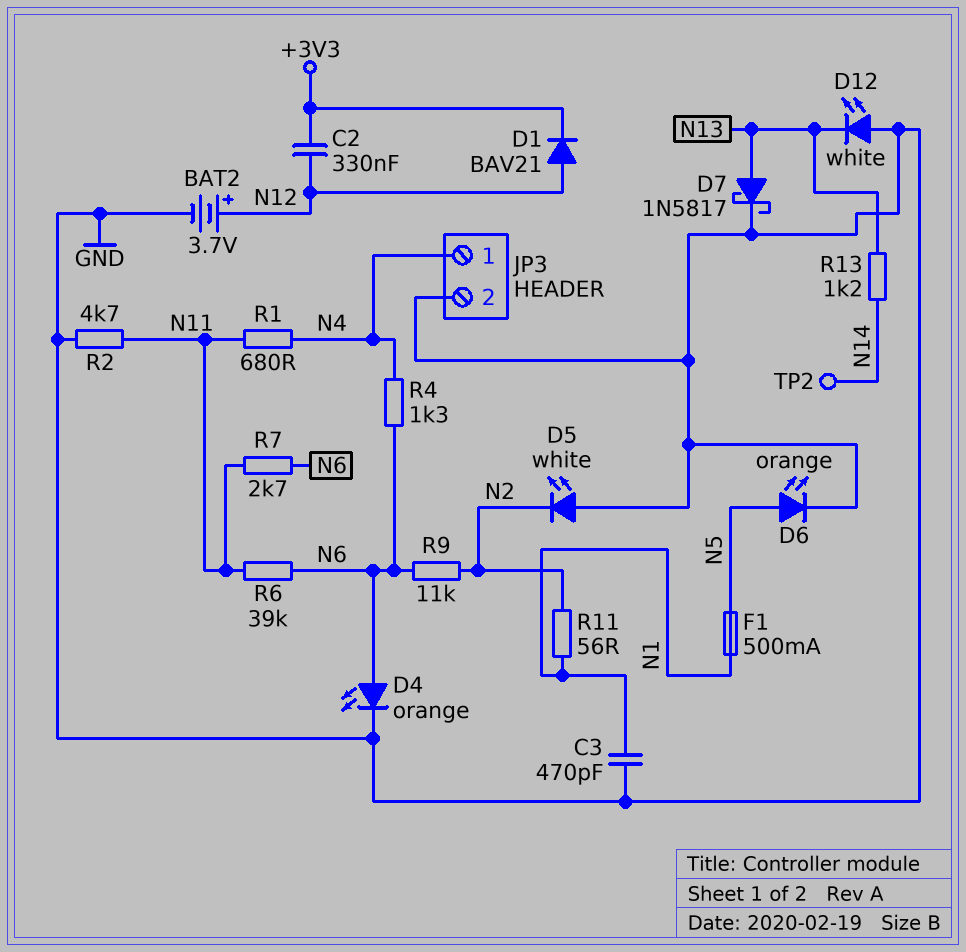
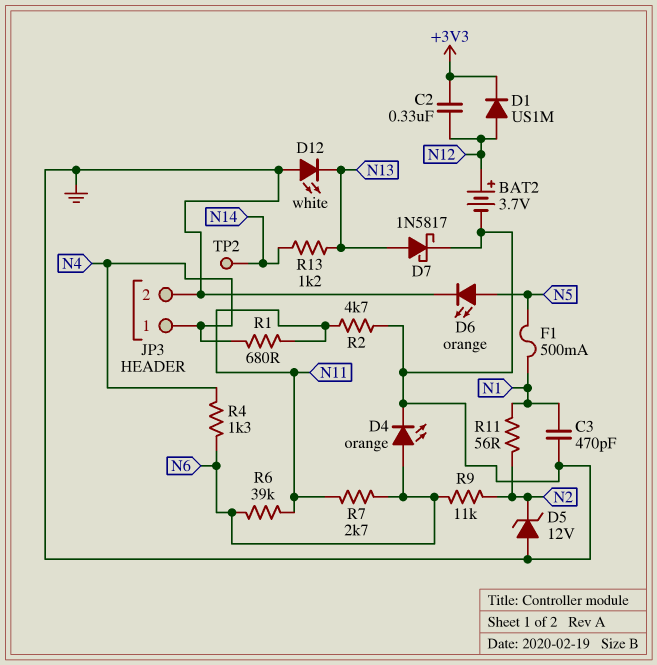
D1: diode BAV21 (A N12, K +3V3) -> diode US1M (A N12, K +3V3)
D5: LED white (A GND, K N2) -> zener 12V (A GND, K N2)

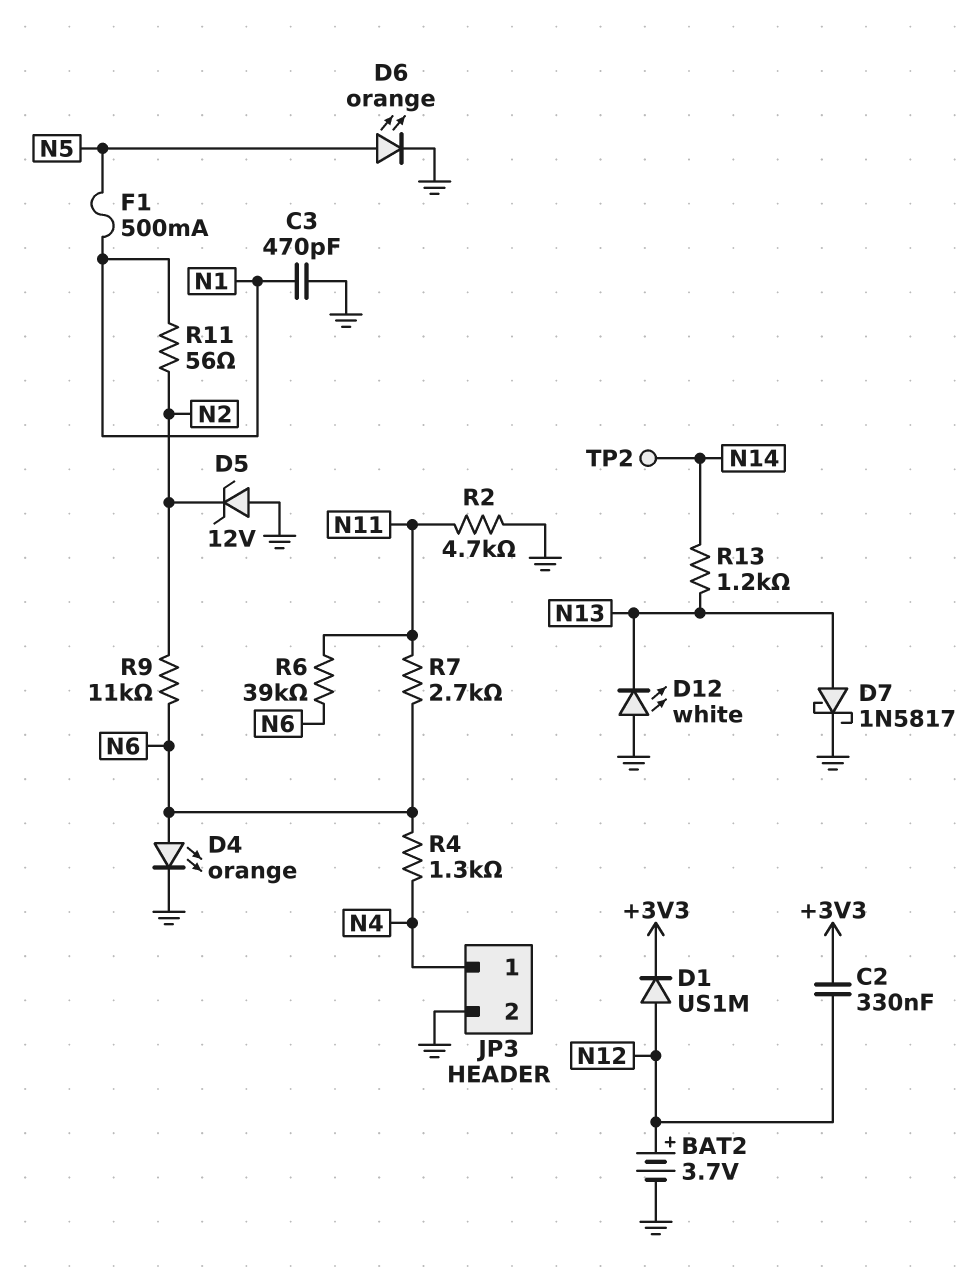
R1: 680 (N4, N11) -> none

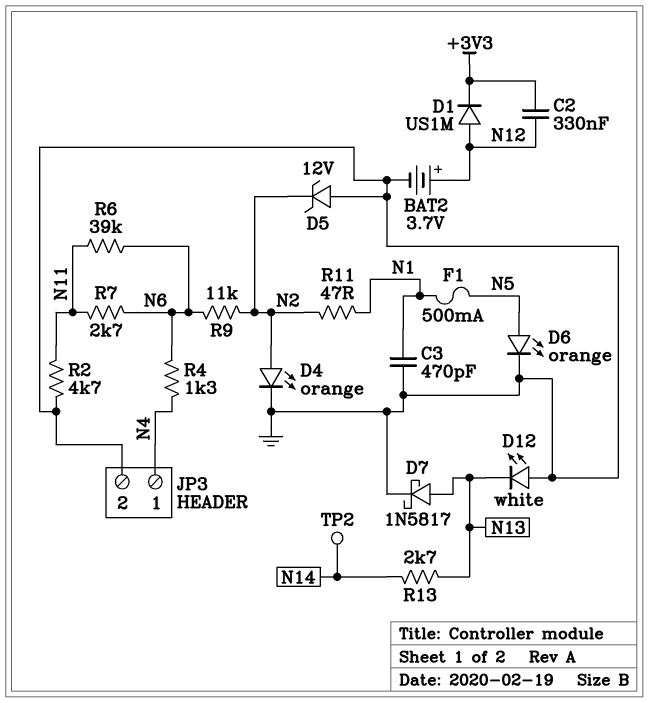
D4: LED orange (A N6, K GND) -> LED orange (A N2, K GND)
R11: 56 (N1, N2) -> 47 (N1, N2)
R13: 1.2k (N13, N14) -> 2.7k (N13, N14)

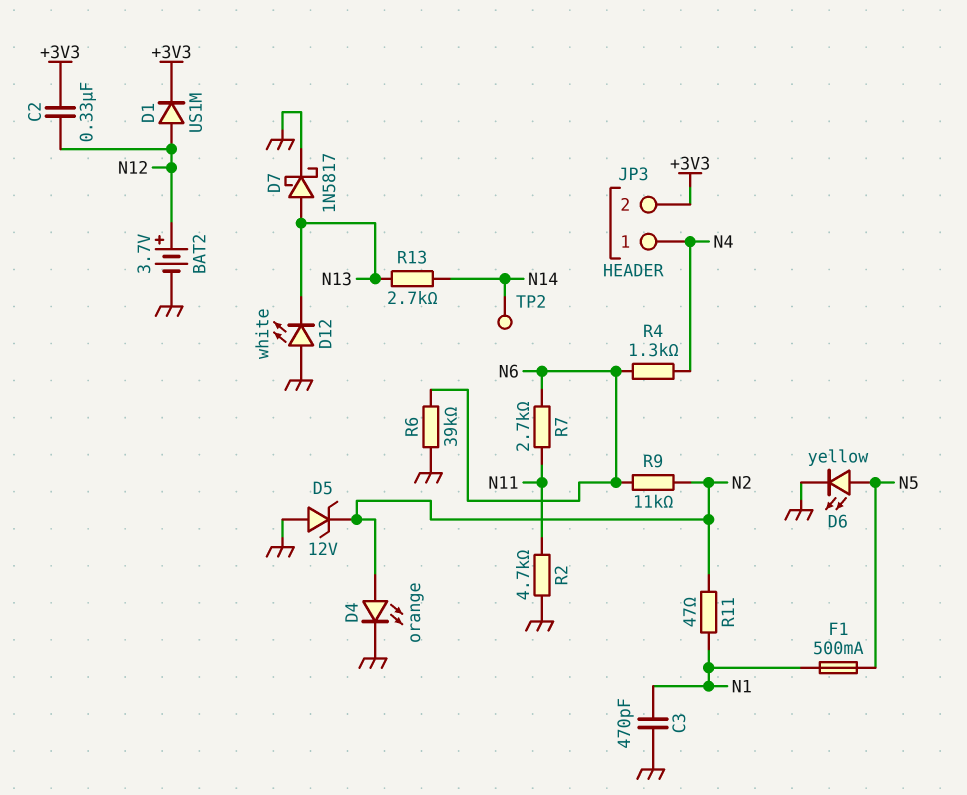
D6: LED orange (A N5, K GND) -> LED yellow (A N5, K GND)
JP3 pin 2: GND -> +3V3
R6: 39k (N6, N11) -> 39k (GND, N6)

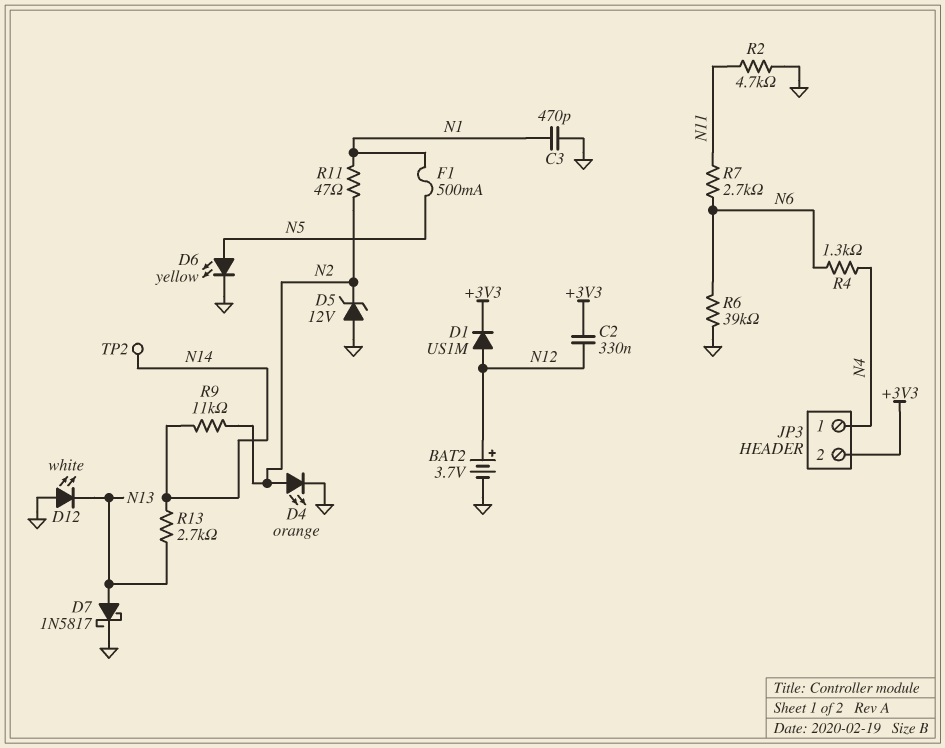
R9: 11k (N2, N6) -> 11k (N2, N14)

